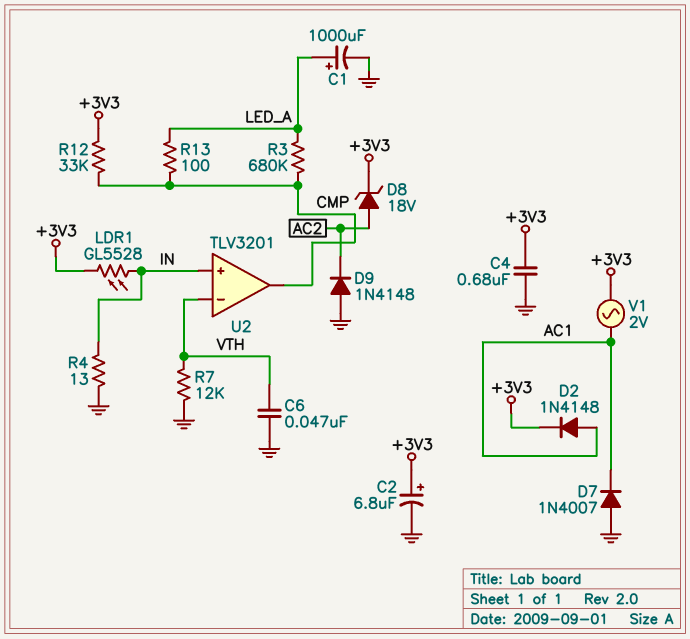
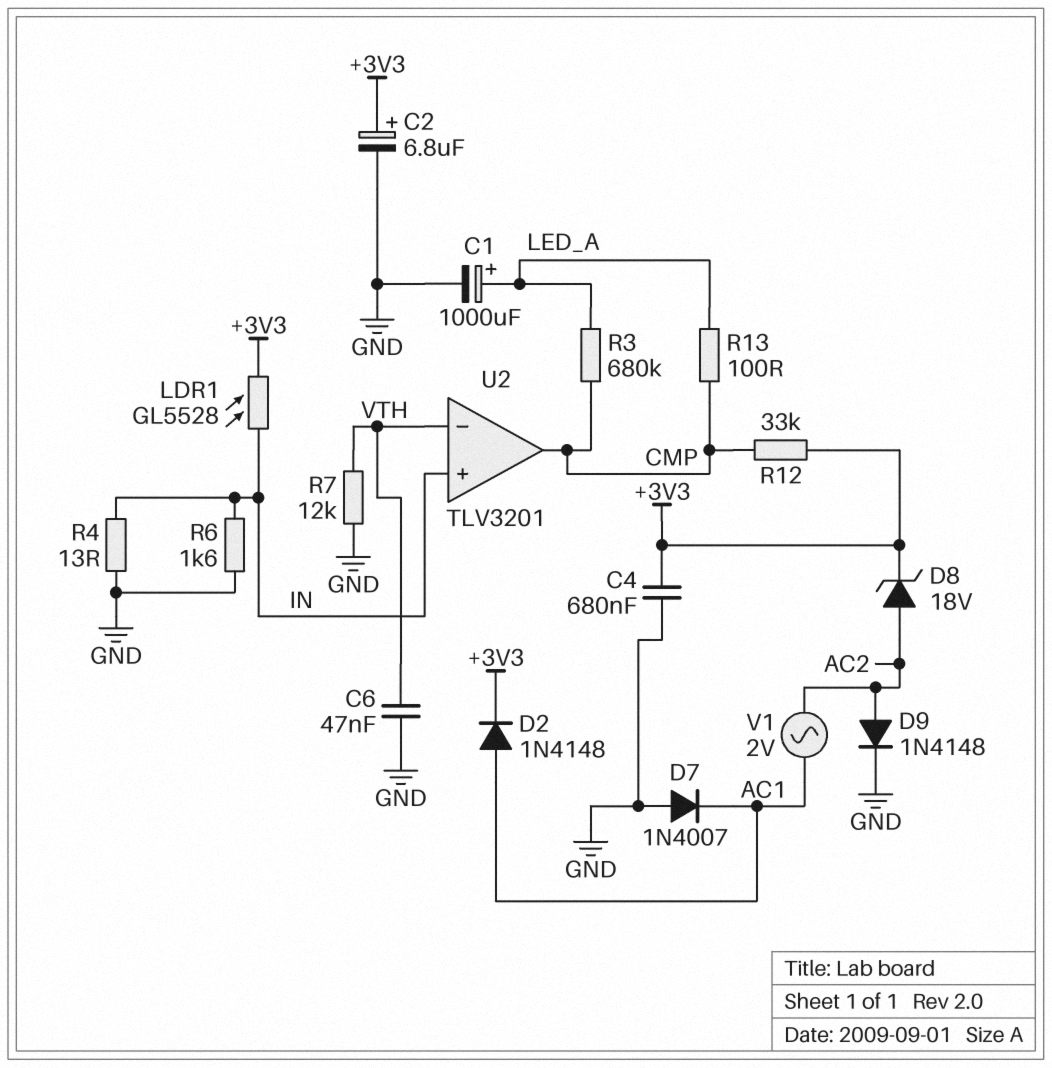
D9: diode 1N4148 (A GND, K AC2) -> diode 1N4148 (A AC2, K GND)
R6: none -> 1.6k (GND, IN)
V1: AC 2V (+3V3, AC1) -> AC 2V (AC1, AC2)

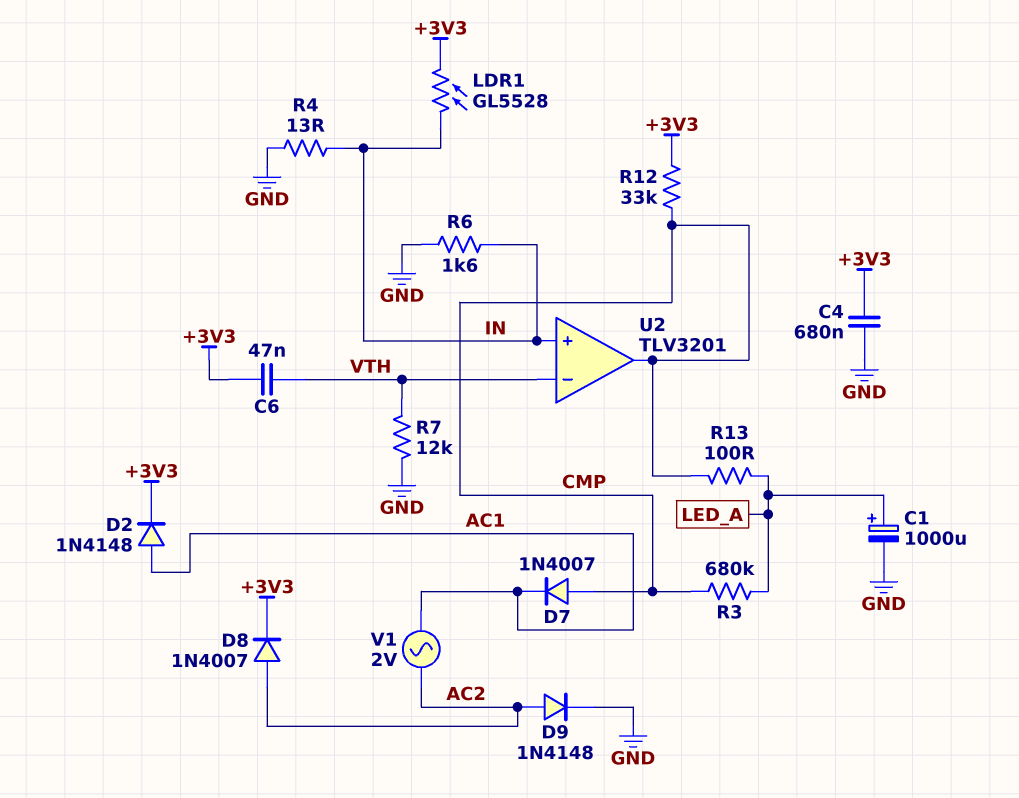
C2: 6.8uF (plus +3V3, minus GND) -> none
C6: 47nF (GND, VTH) -> 47nF (+3V3, VTH)
D7: diode 1N4007 (A GND, K AC1) -> diode 1N4007 (A CMP, K AC1)
D8: zener 18V (A AC2, K +3V3) -> diode 1N4007 (A AC2, K +3V3)

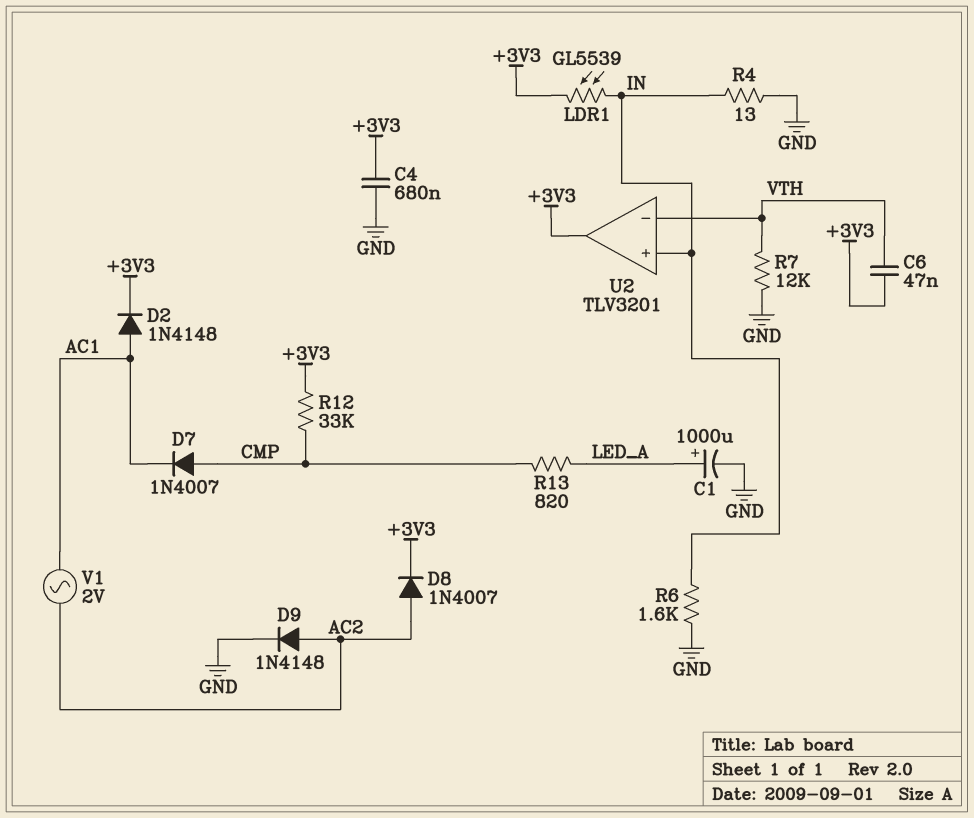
LDR1: GL5528 (+3V3, IN) -> GL5539 (+3V3, IN)
R3: 680k (CMP, LED_A) -> none
R13: 100 (CMP, LED_A) -> 820 (CMP, LED_A)
U2 pin out: CMP -> +3V3

